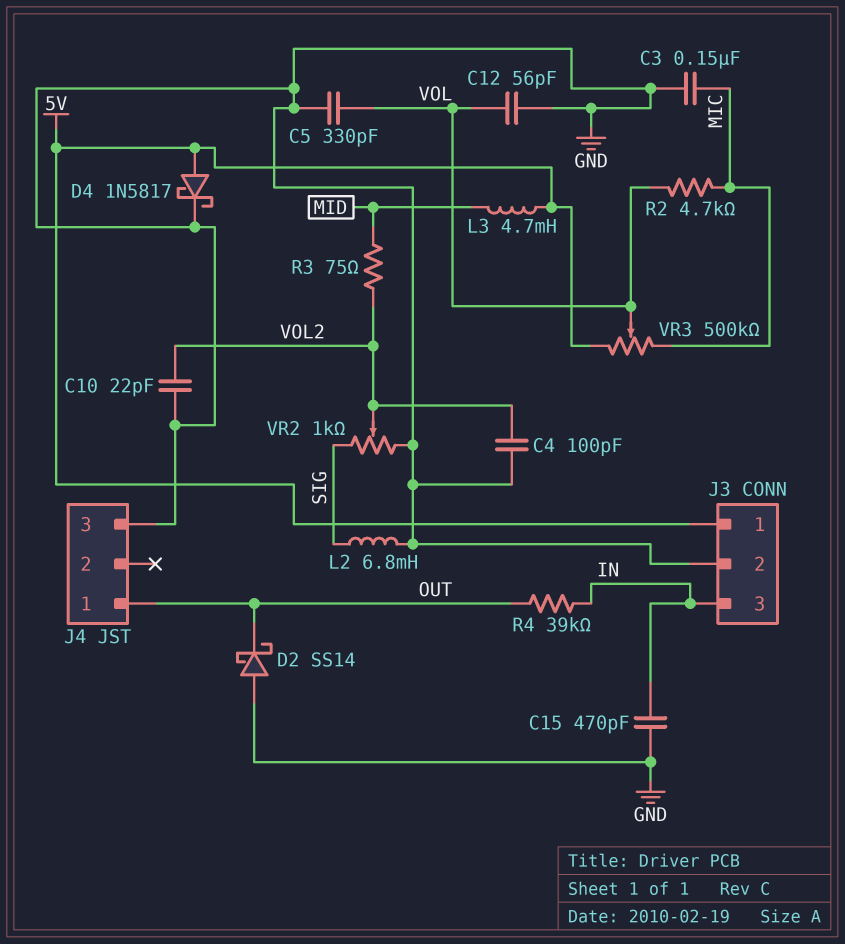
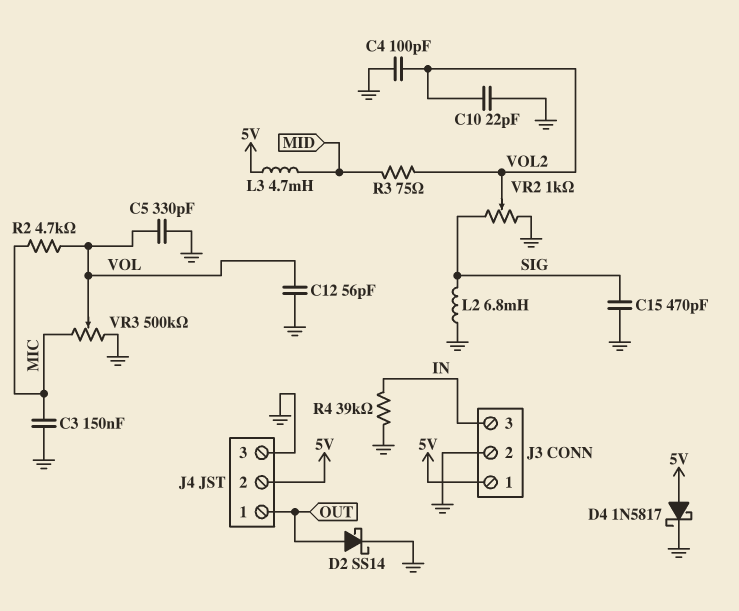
C15: 470pF (GND, IN) -> 470pF (GND, SIG)
D2: schottky SS14 (A GND, K OUT) -> schottky SS14 (A OUT, K GND)
J4 pin 2: none -> 5V
R4: 39k (IN, OUT) -> 39k (GND, IN)
VR3: 500k (5V, MIC, wiper VOL) -> 500k (GND, MIC, wiper VOL)

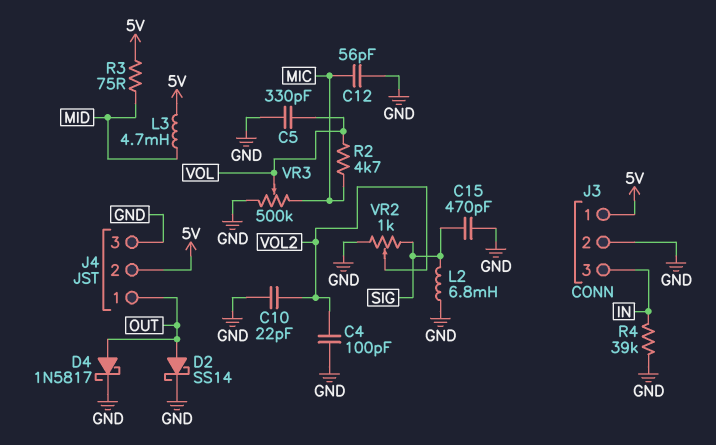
C3: 150nF (GND, MIC) -> none
C12: 56pF (GND, VOL) -> 56pF (GND, MIC)
D4: schottky 1N5817 (A 5V, K GND) -> schottky 1N5817 (A OUT, K GND)
R3: 75 (MID, VOL2) -> 75 (5V, MID)

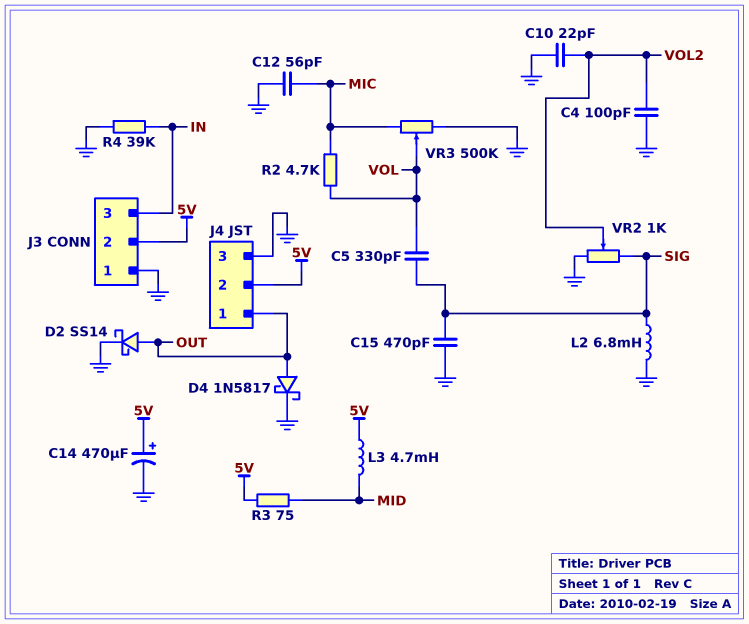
C5: 330pF (GND, VOL) -> 330pF (SIG, VOL)
C14: none -> 470uF (plus 5V, minus GND)
J3 pin 1: 5V -> GND
J3 pin 2: GND -> 5V

